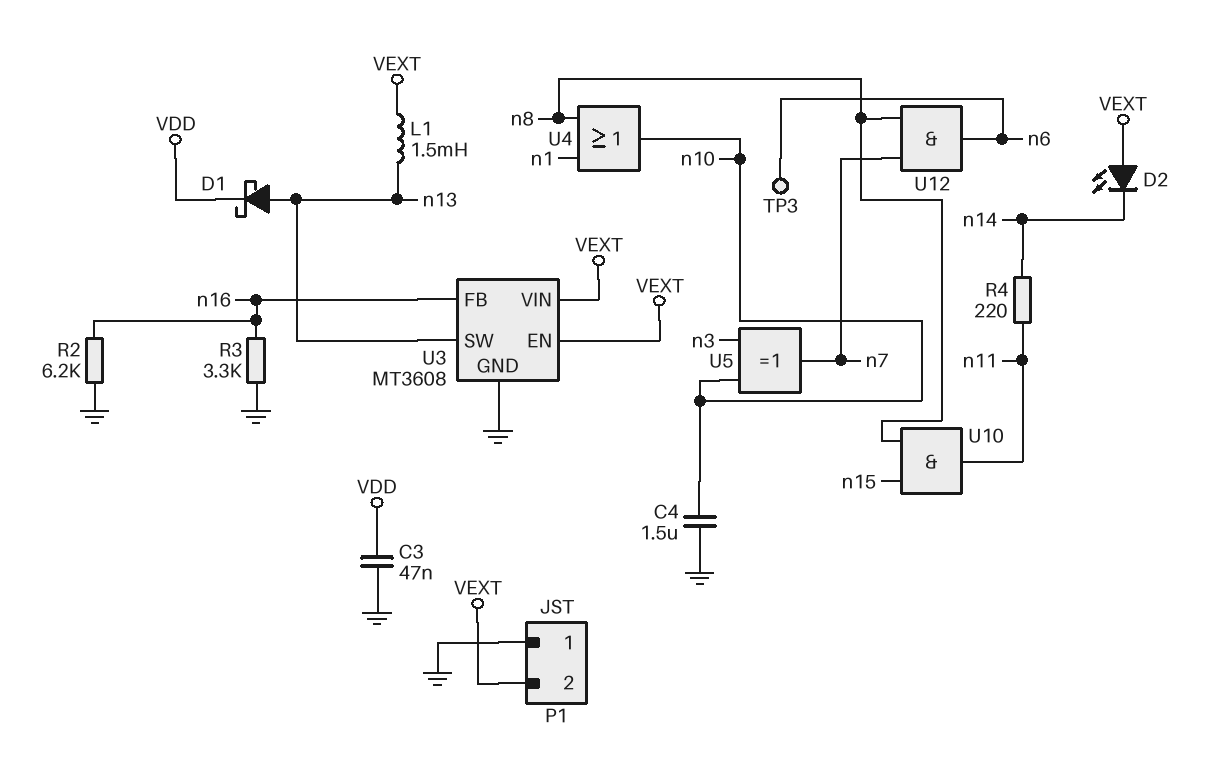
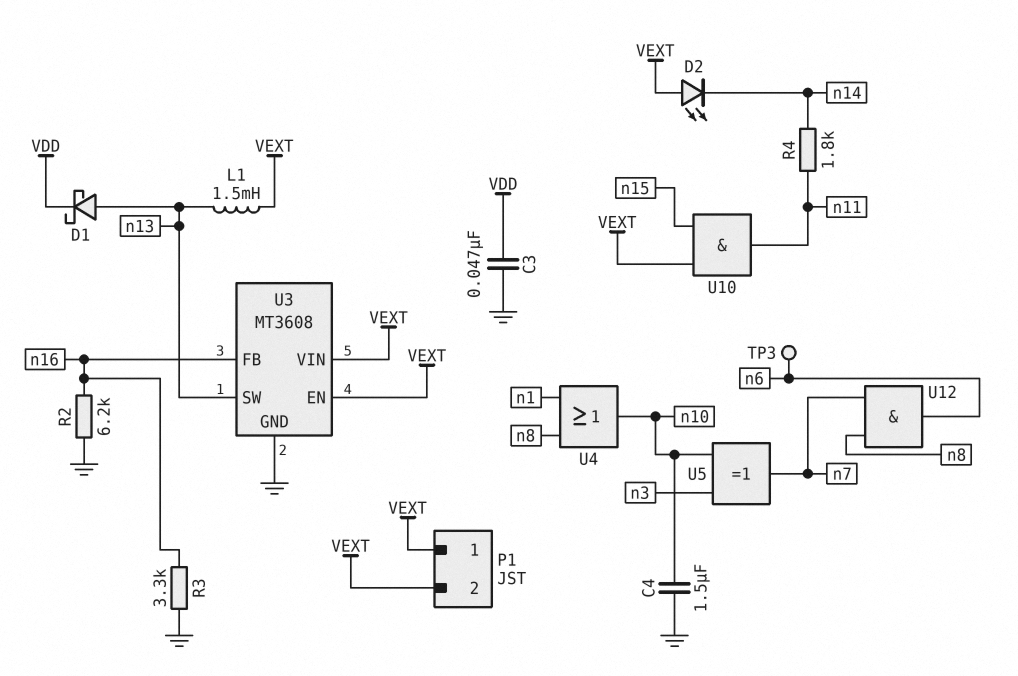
P1 pin 1: GND -> VEXT
R4: 220 (n11, n14) -> 1.8k (n11, n14)
U10: AND (in n8, in n15, out n11) -> AND (in VEXT, in n15, out n11)

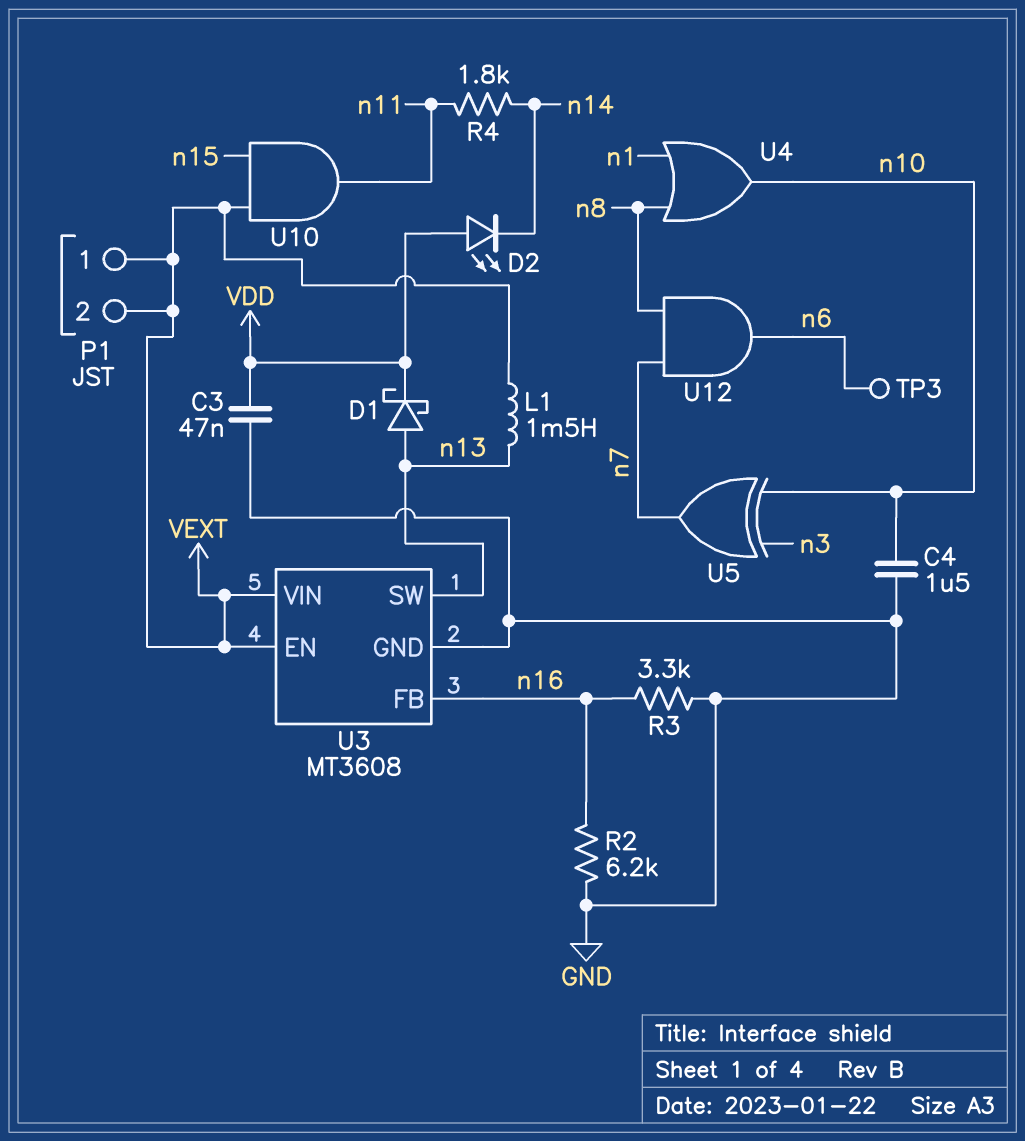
D2: LED (A VEXT, K n14) -> LED (A VDD, K n14)

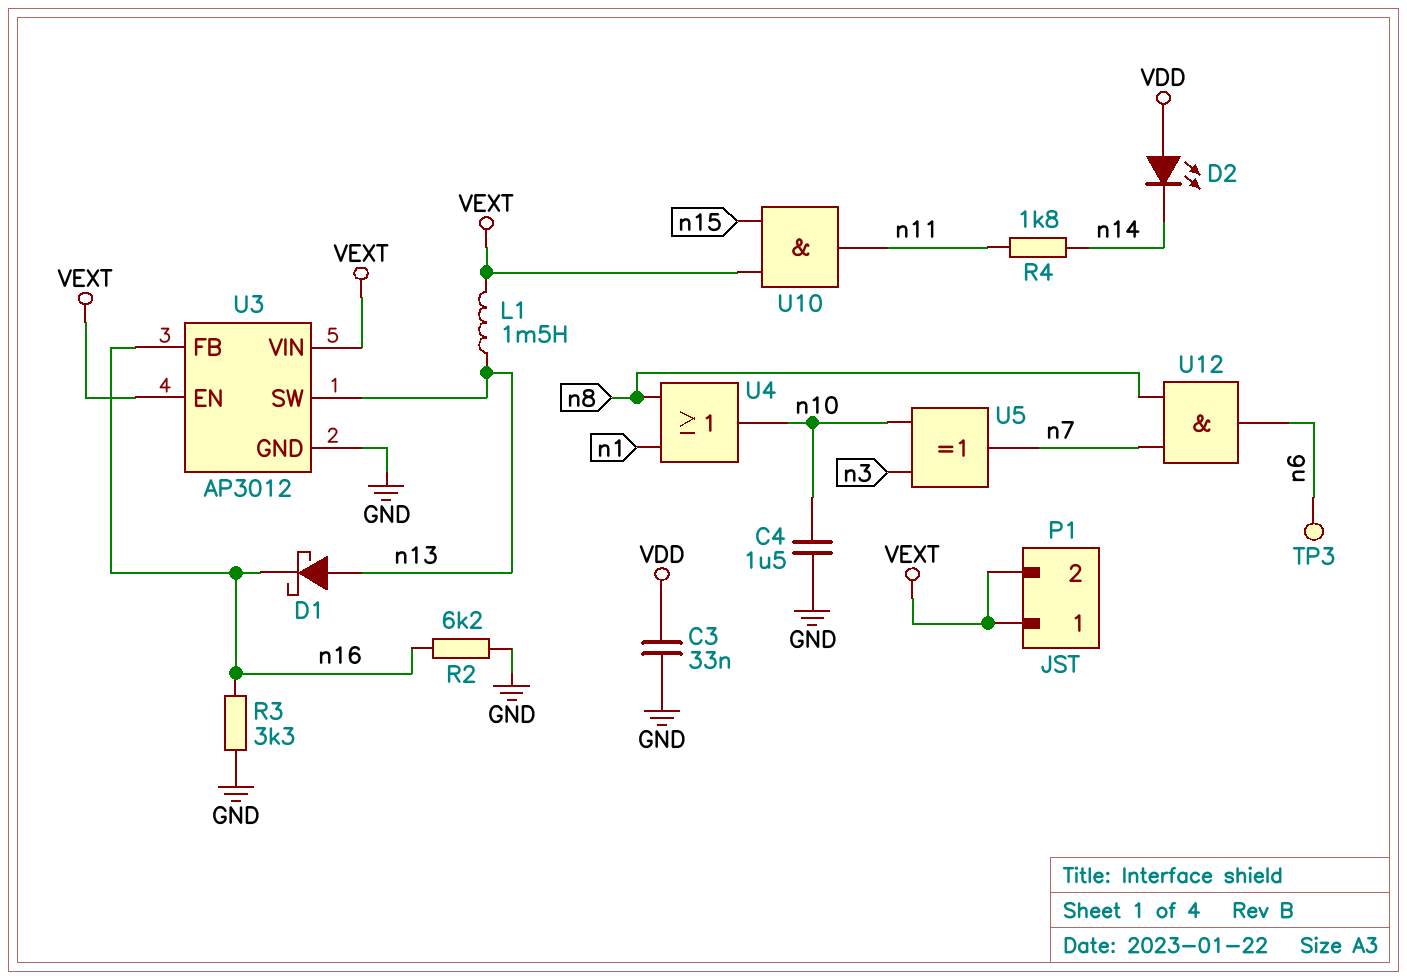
C3: 47nF (GND, VDD) -> 33nF (GND, VDD)
D1: schottky (A n13, K VDD) -> schottky (A n13, K n16)
U3: MT3608 -> AP3012

